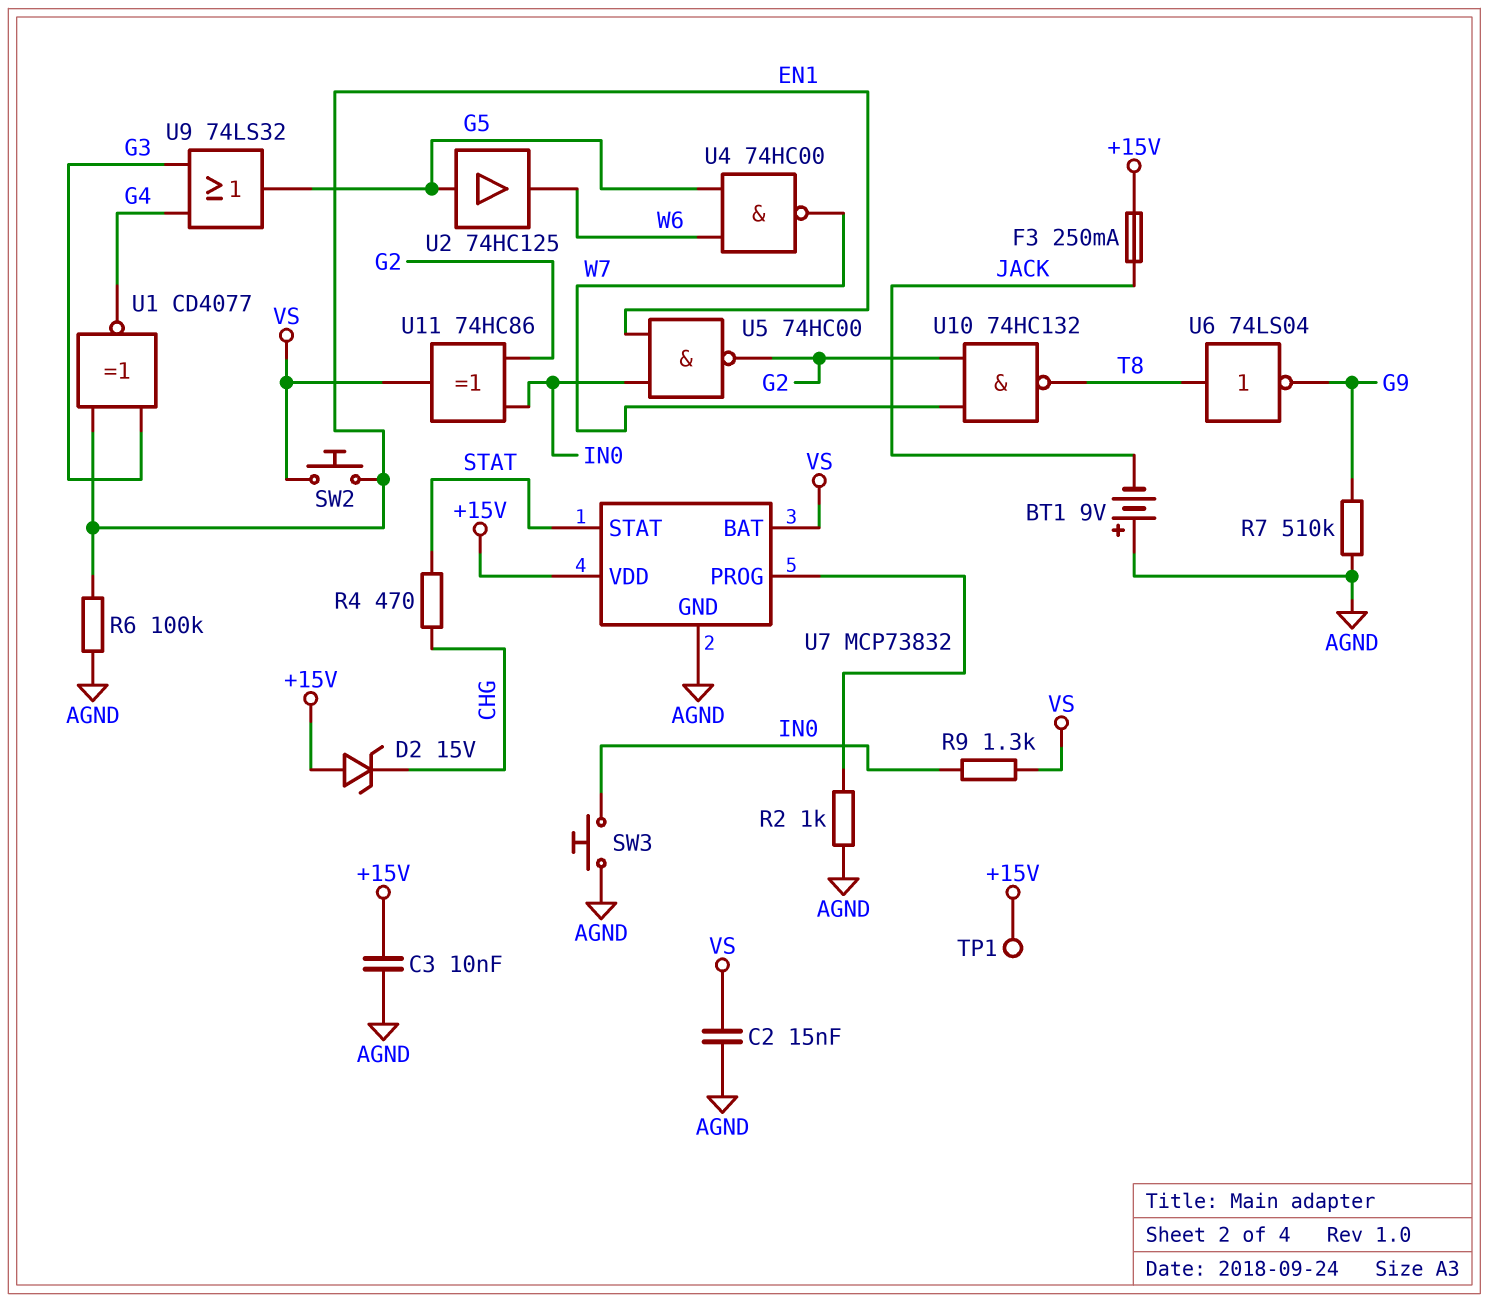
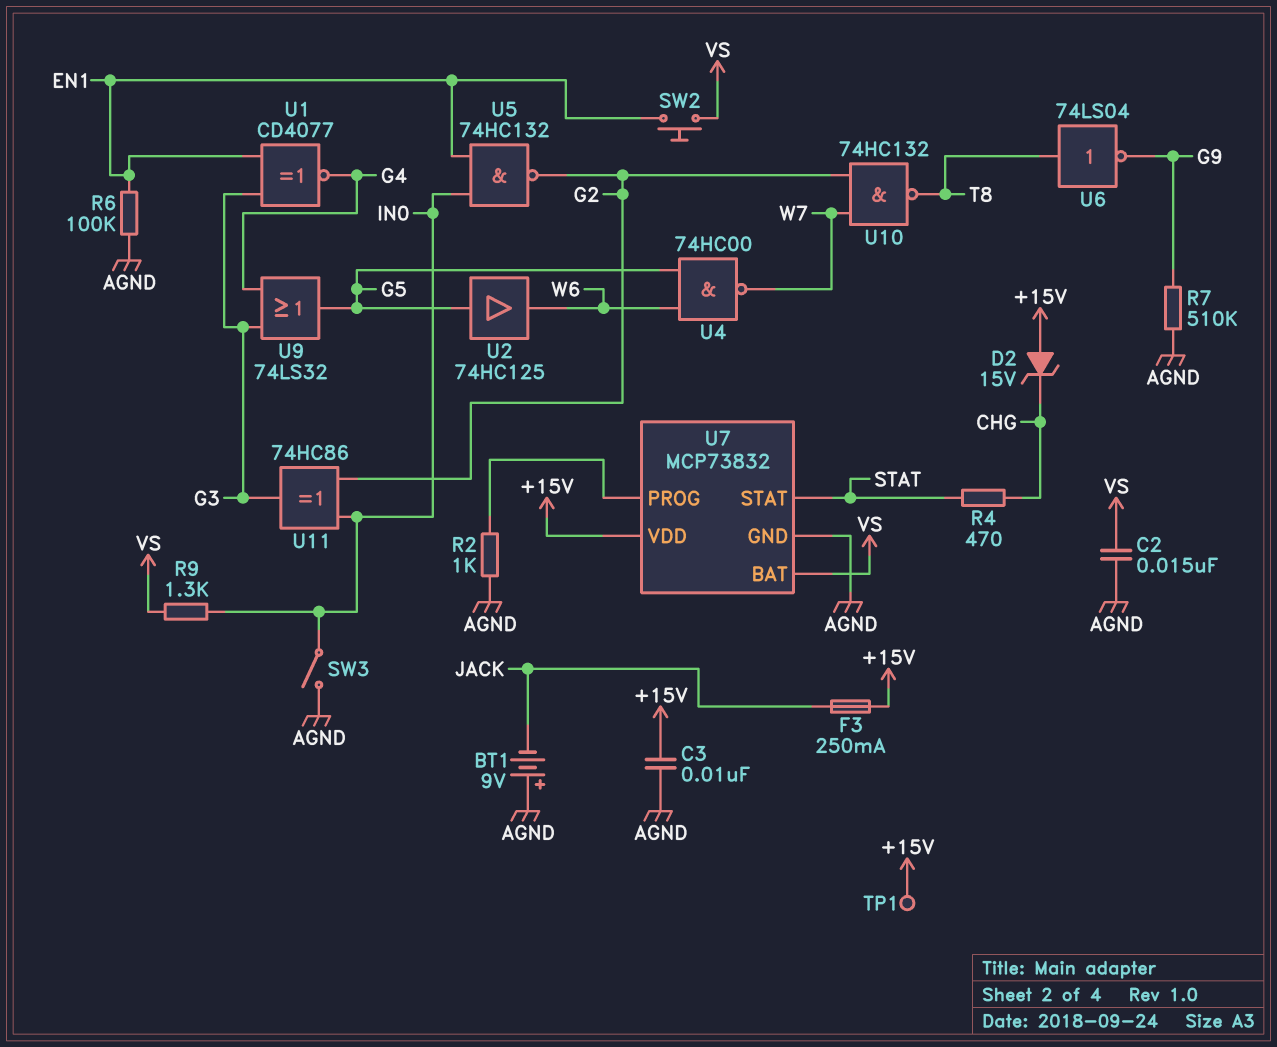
SW3: button (AGND, IN0) -> switch (AGND, IN0)
U5: NAND 74HC00 (in EN1, in IN0, out G2) -> NAND 74HC132 (in EN1, in IN0, out G2)
U11: XOR 74HC86 (in G2, in IN0, out VS) -> XOR 74HC86 (in G2, in IN0, out G3)

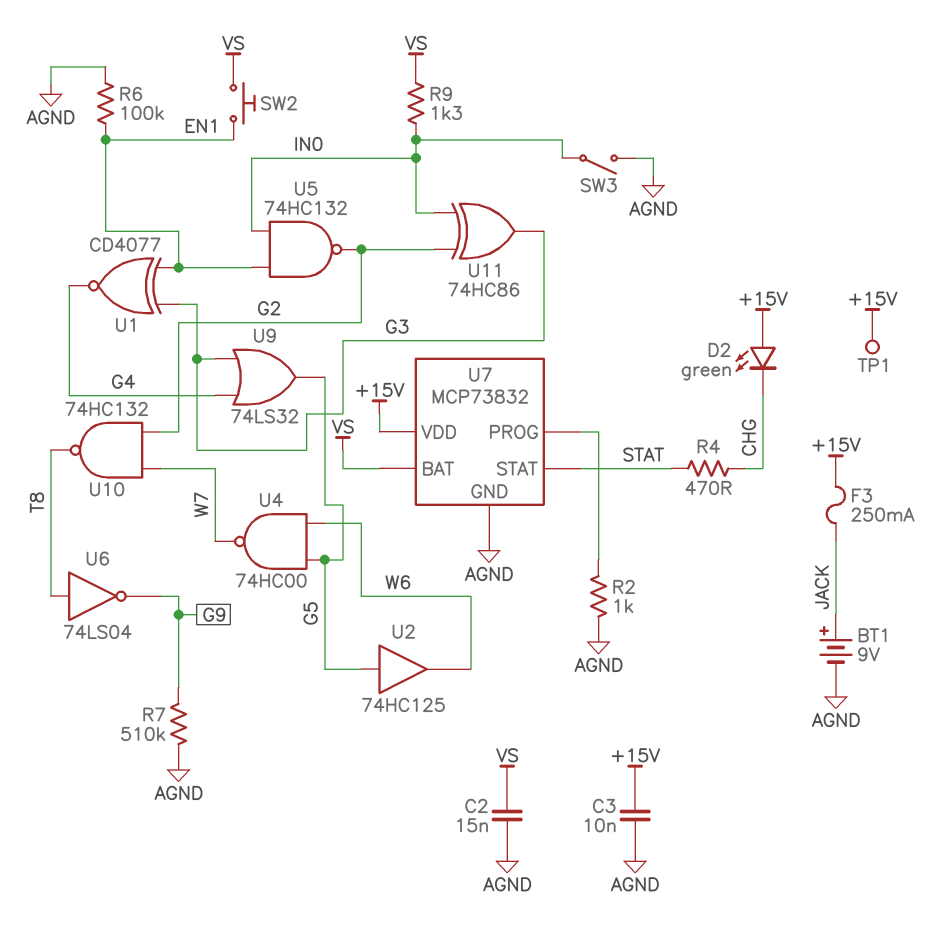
BT1: 9V (plus AGND, minus JACK) -> 9V (plus JACK, minus AGND)
D2: zener 15V (A +15V, K CHG) -> LED green (A +15V, K CHG)

